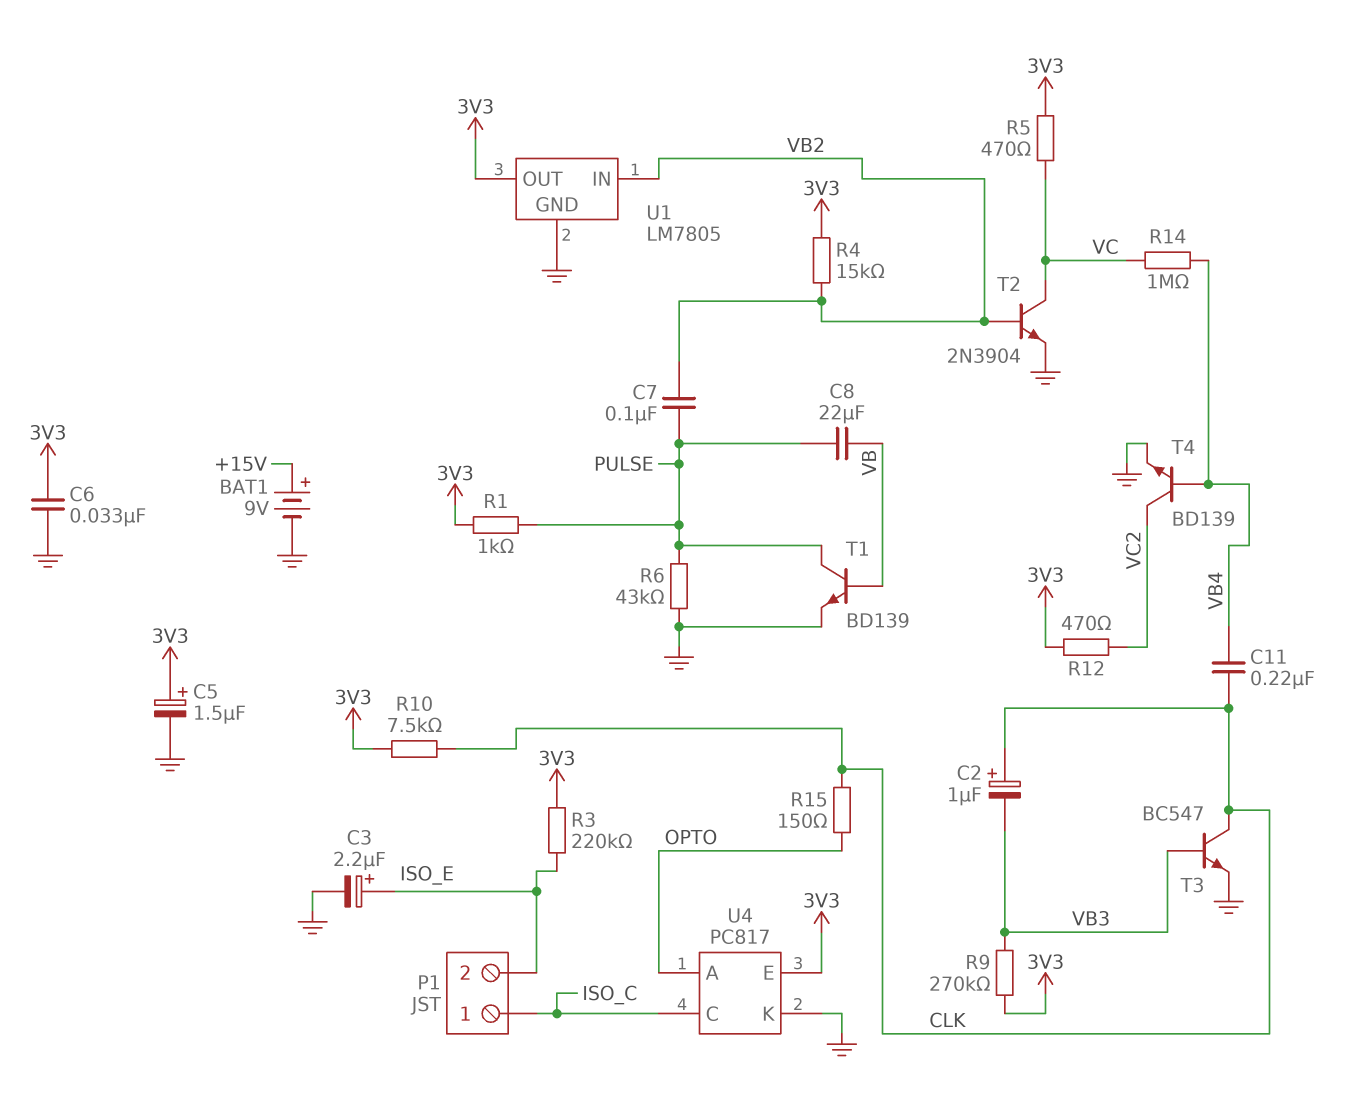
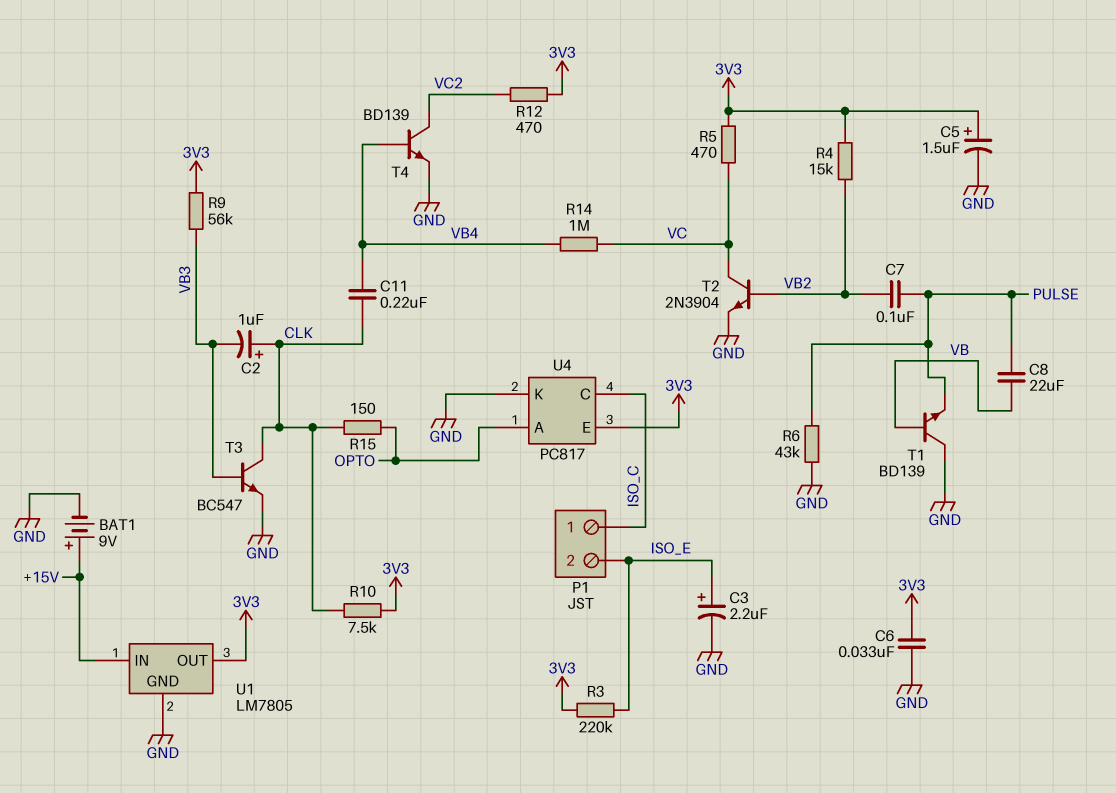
R1: 1k (3V3, PULSE) -> none
R9: 270k (3V3, VB3) -> 56k (3V3, VB3)
T1: NPN BD139 (B VB, C PULSE, E GND) -> NPN BD139 (B VB, C GND, E PULSE)
U1 pin IN: VB2 -> +15V

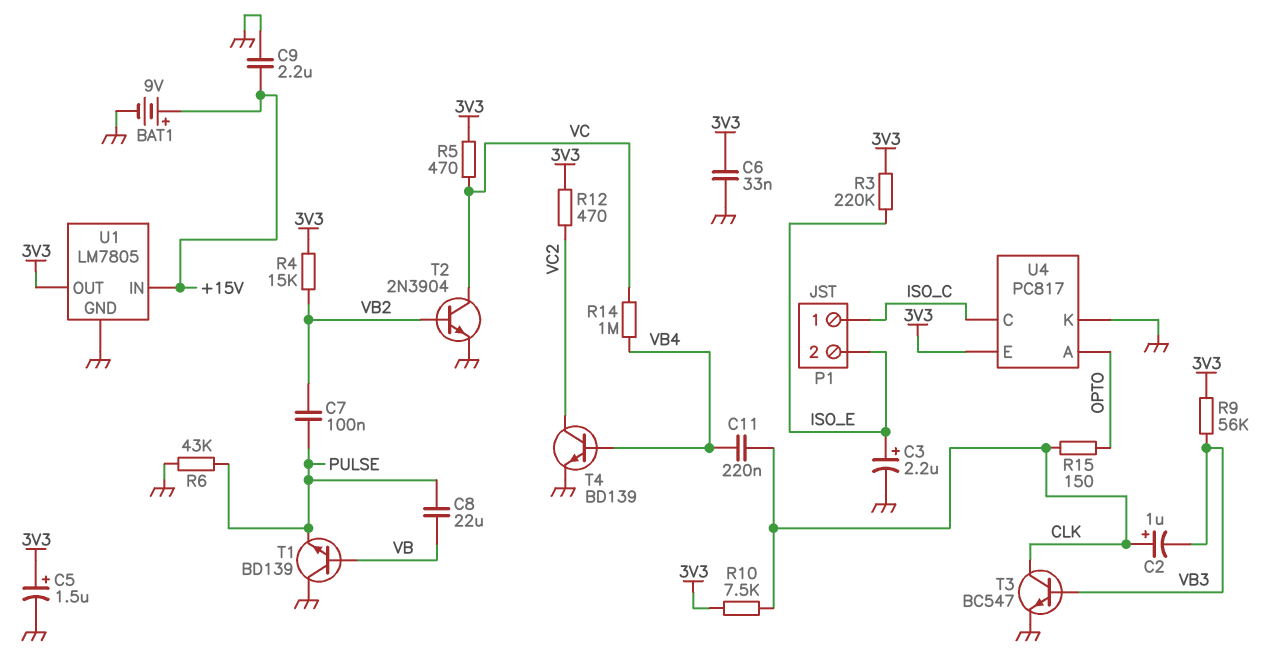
C9: none -> 2.2uF (+15V, GND)

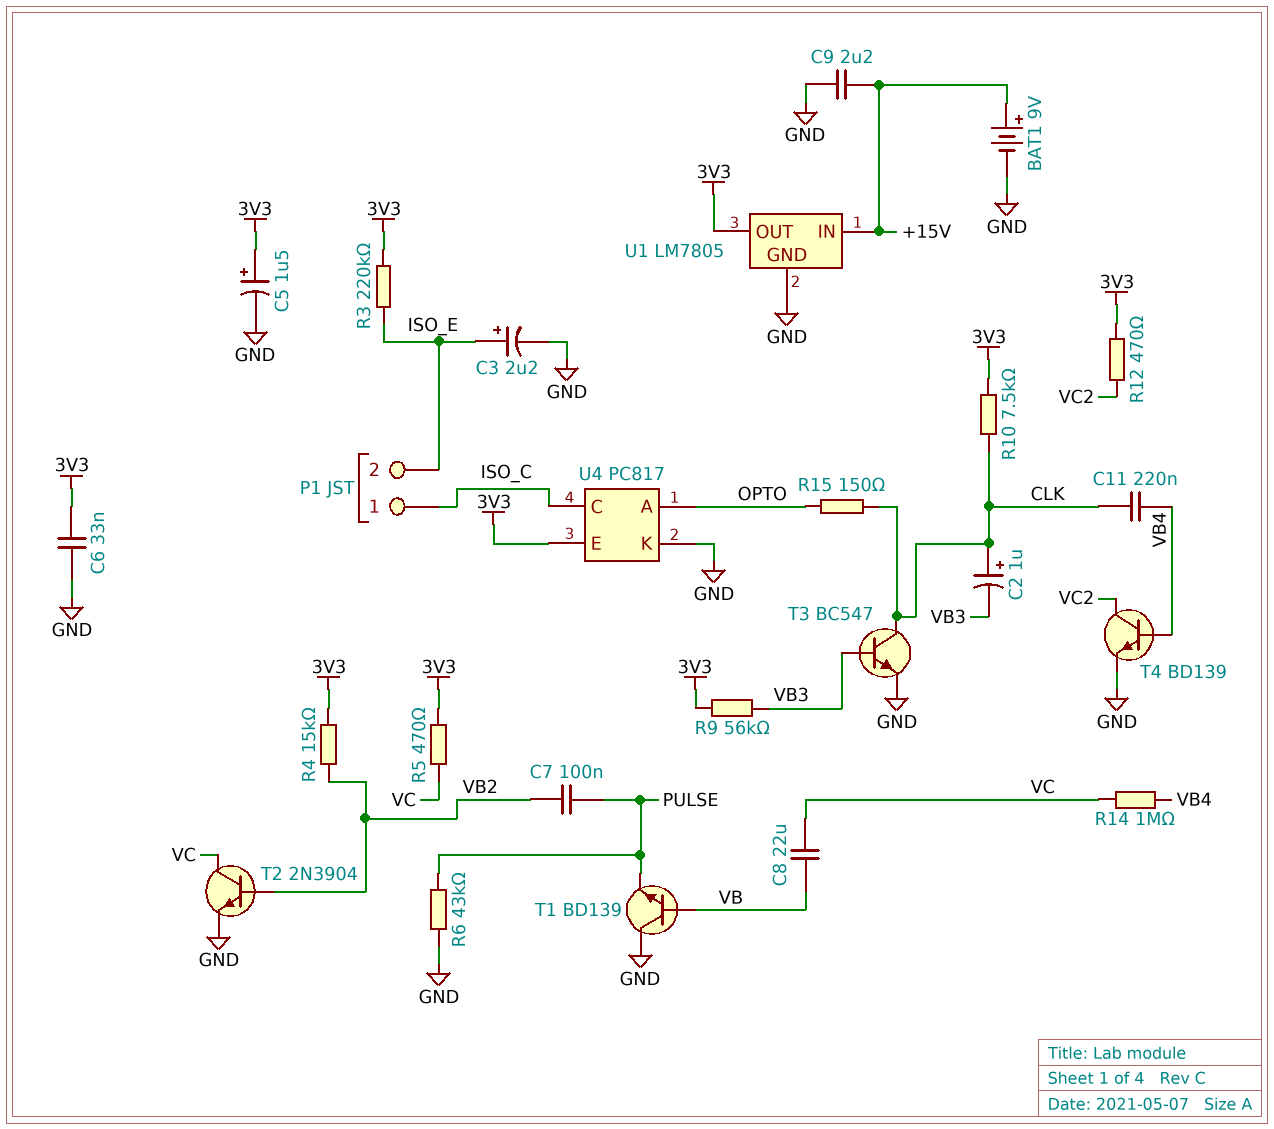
C8: 22uF (PULSE, VB) -> 22uF (VB, VC)

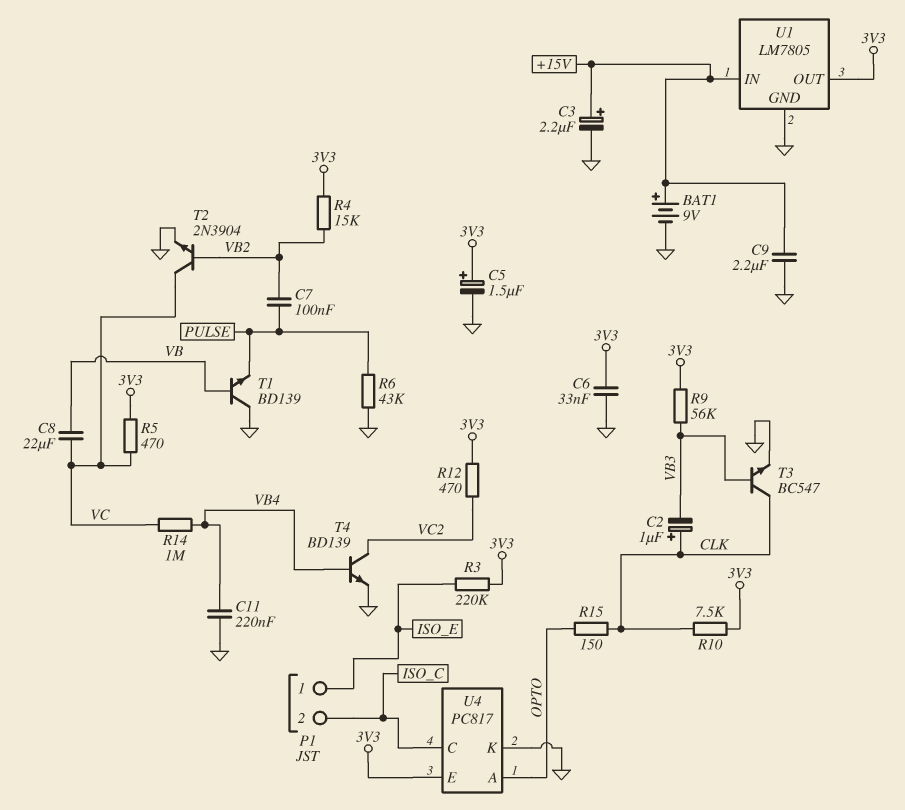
C3: 2.2uF (plus ISO_E, minus GND) -> 2.2uF (plus +15V, minus GND)
C11: 220nF (CLK, VB4) -> 220nF (GND, VB4)
P1 pin 1: ISO_C -> ISO_E
P1 pin 2: ISO_E -> ISO_C

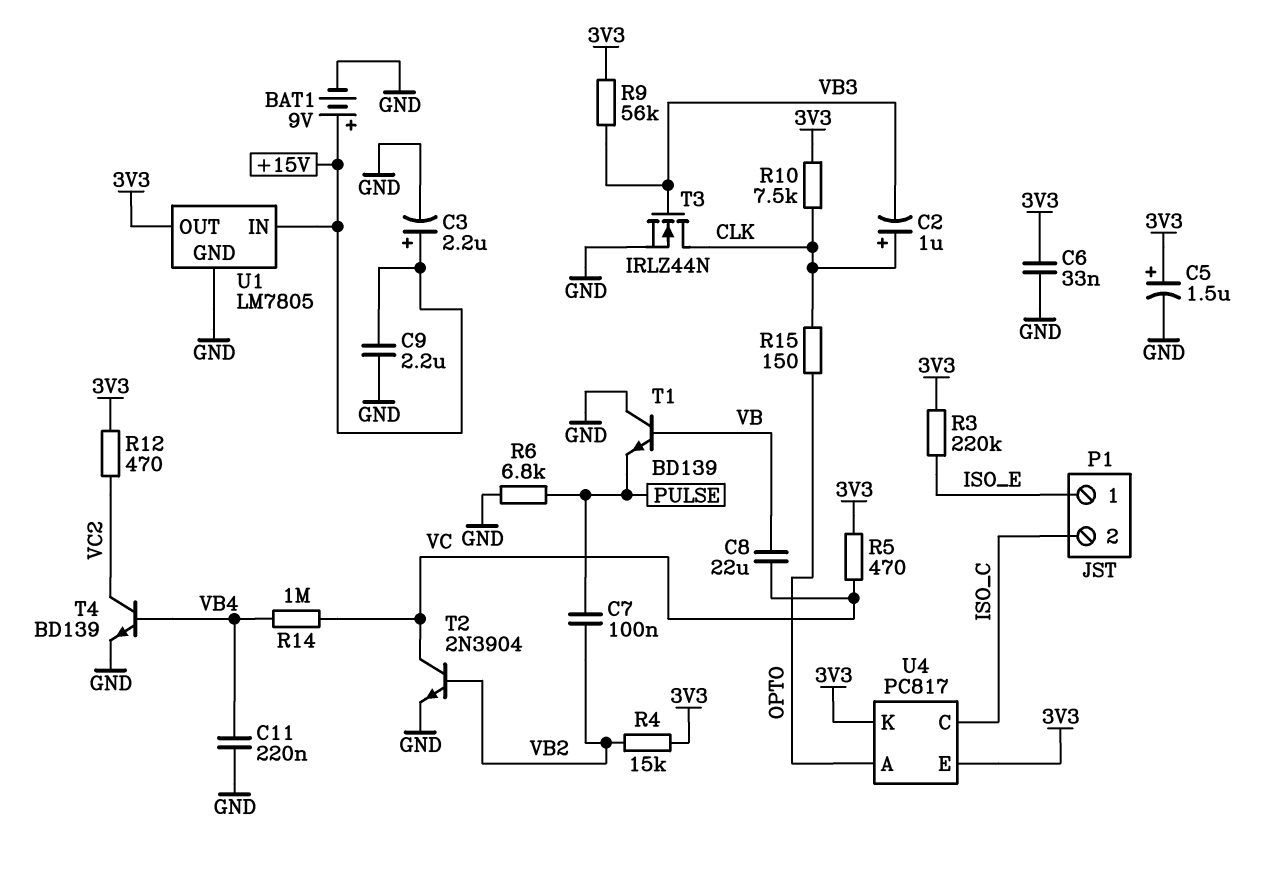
R6: 43k (GND, PULSE) -> 6.8k (GND, PULSE)
T3: NPN BC547 (B VB3, C CLK, E GND) -> NMOS IRLZ44N (G VB3, D CLK, S GND)
U4 pin K: GND -> 3V3

